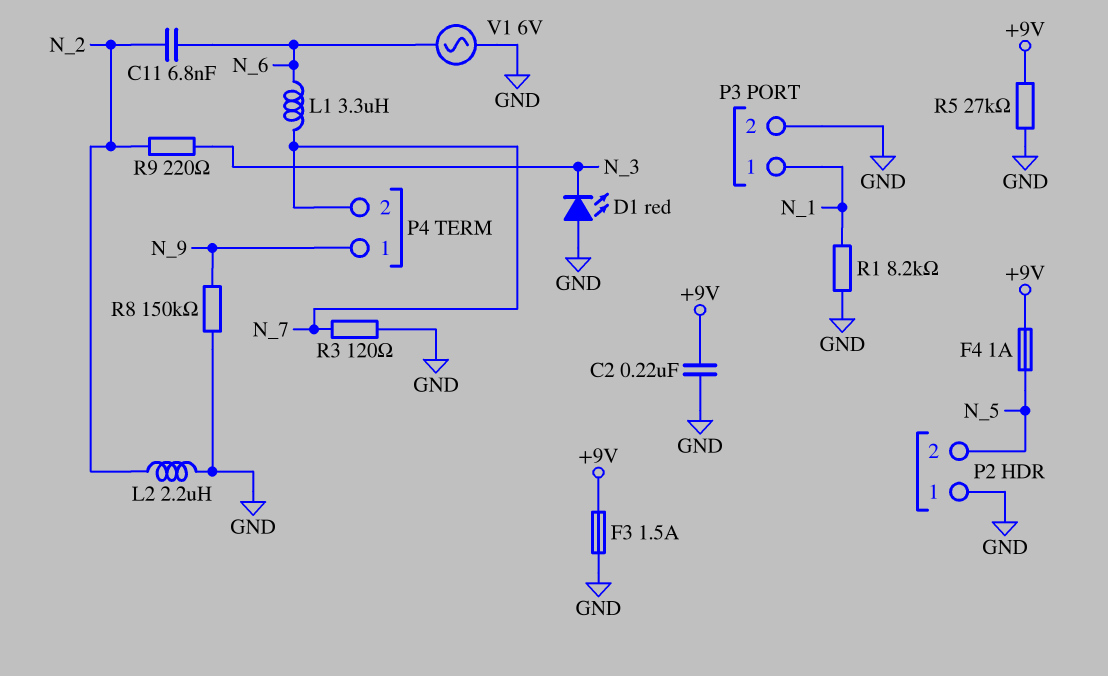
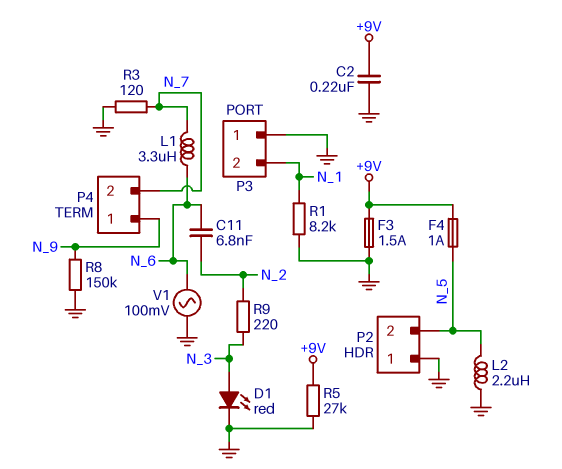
D1: LED red (A GND, K N_3) -> LED red (A N_3, K GND)
L2: 2.2uH (GND, N_2) -> 2.2uH (GND, N_5)
P3 pin 1: N_1 -> GND
P3 pin 2: GND -> N_1
V1: AC 6V (GND, N_6) -> AC 100mV (GND, N_6)

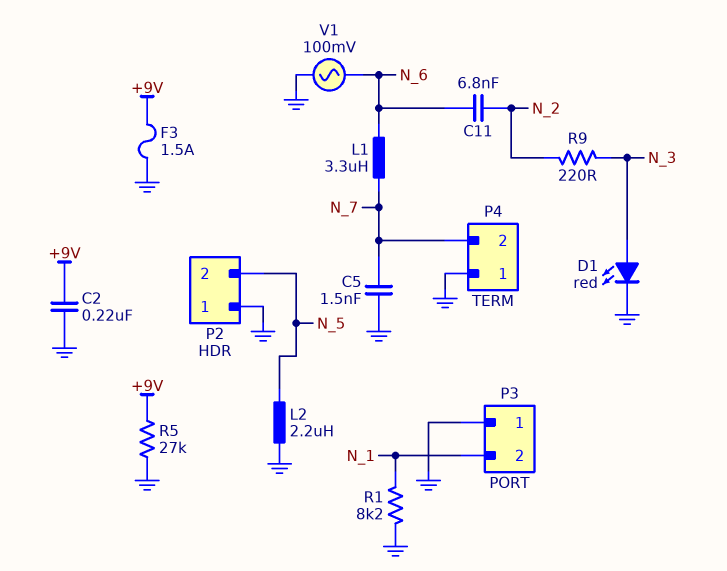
C5: none -> 1.5nF (GND, N_7)
F4: 1A (+9V, N_5) -> none
P4 pin 1: N_9 -> GND
R3: 120 (GND, N_7) -> none
R8: 150k (GND, N_9) -> none

